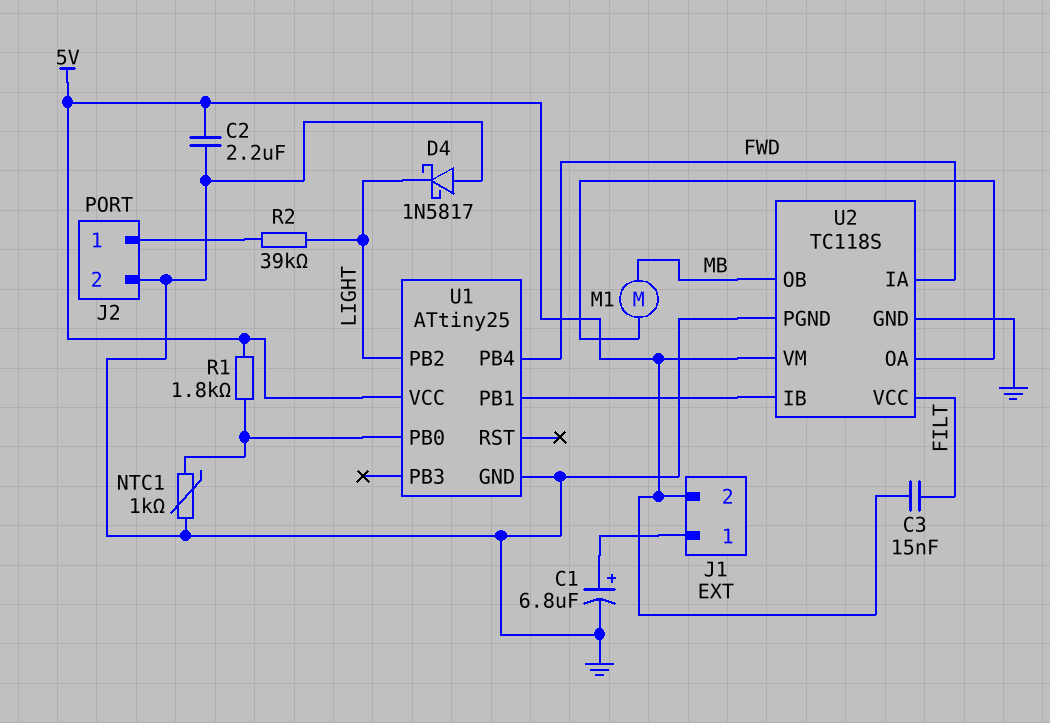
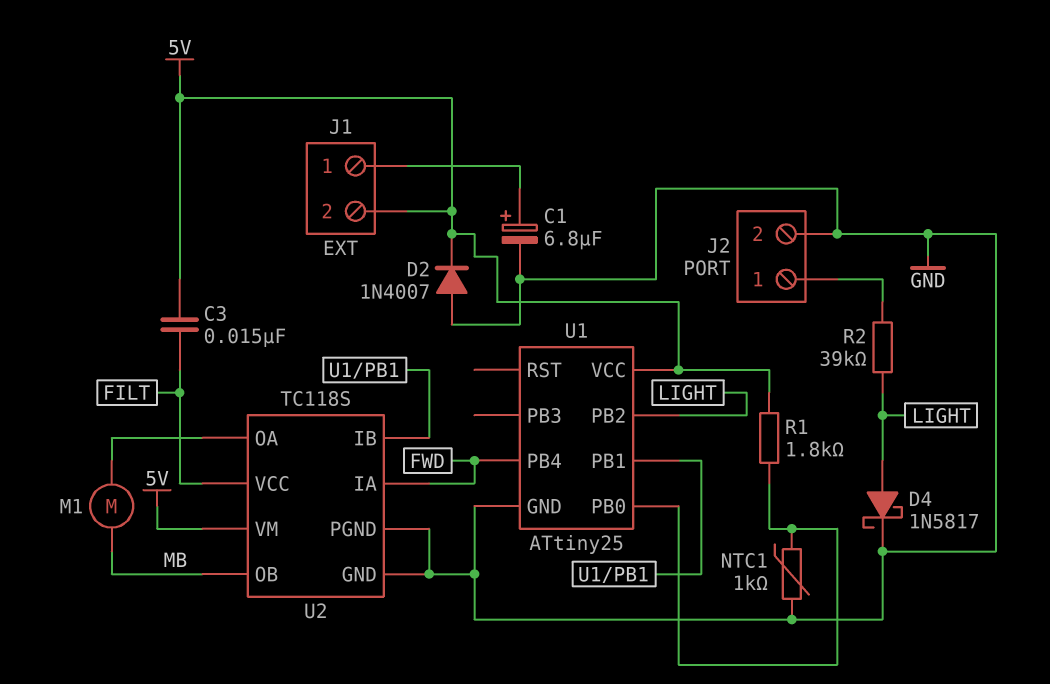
C2: 2.2uF (5V, GND) -> none
D2: none -> diode 1N4007 (A GND, K 5V)
D4: schottky 1N5817 (A GND, K LIGHT) -> schottky 1N5817 (A LIGHT, K GND)

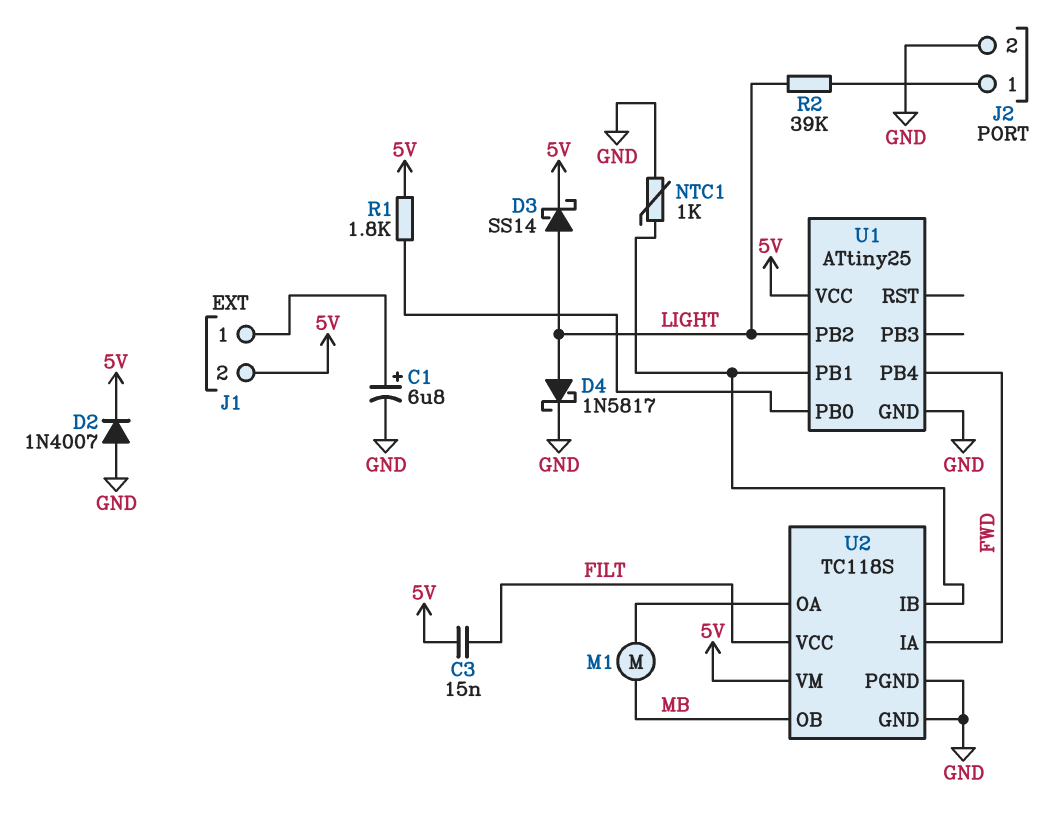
D3: none -> schottky SS14 (A LIGHT, K 5V)
NTC1: 1k (GND, U1/PB0) -> 1k (GND, U1/PB1)

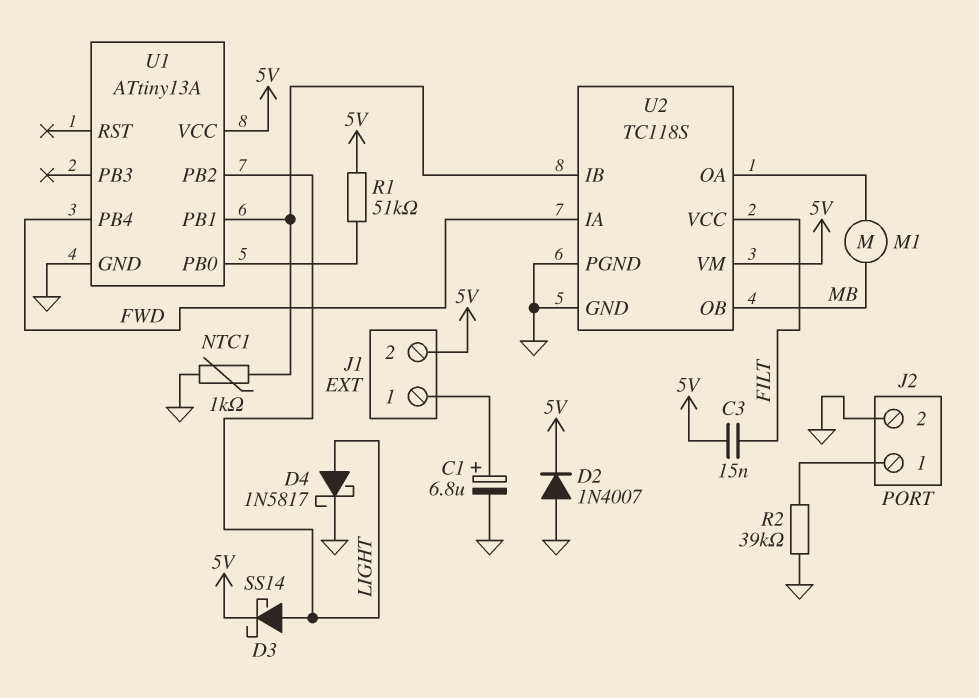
R1: 1.8k (5V, U1/PB0) -> 51k (5V, U1/PB0)
R2: 39k (J2/1, LIGHT) -> 39k (GND, J2/1)
U1: ATtiny25 -> ATtiny13A

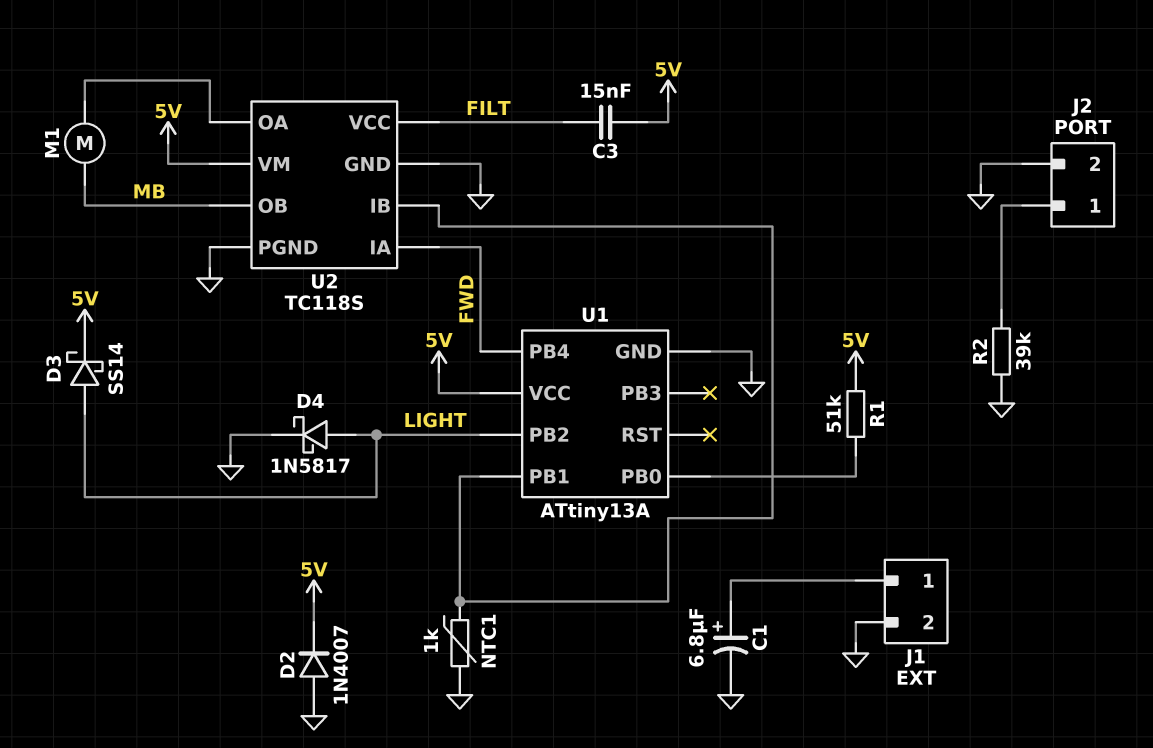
J1 pin 2: 5V -> GND

